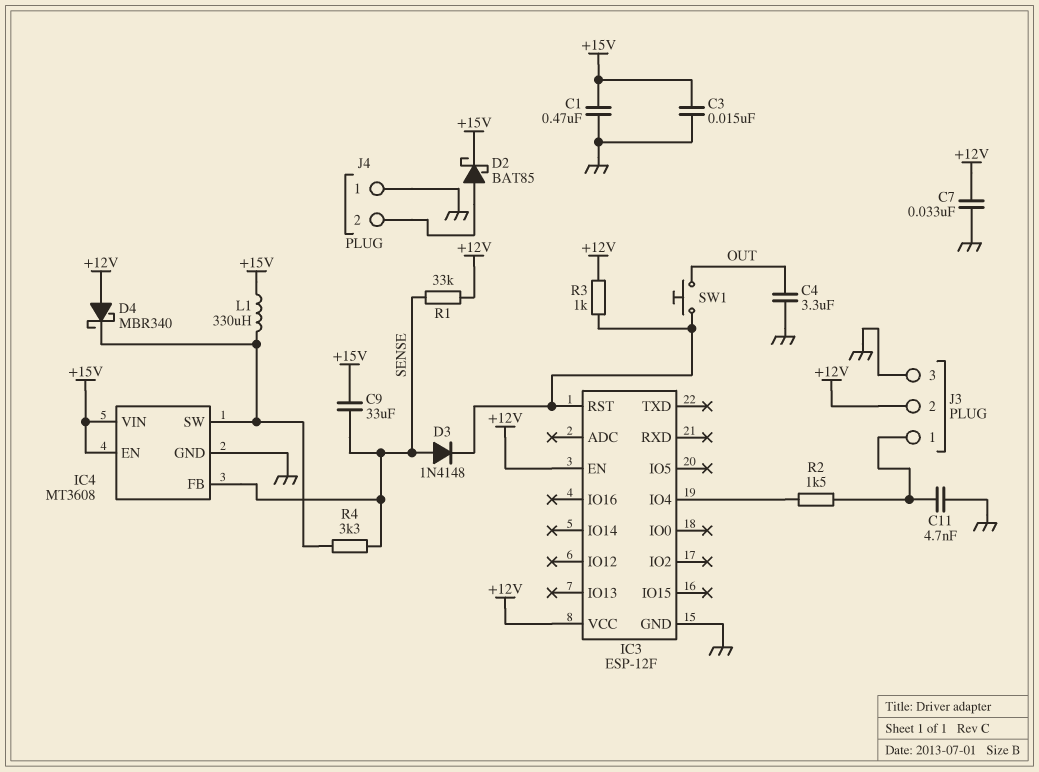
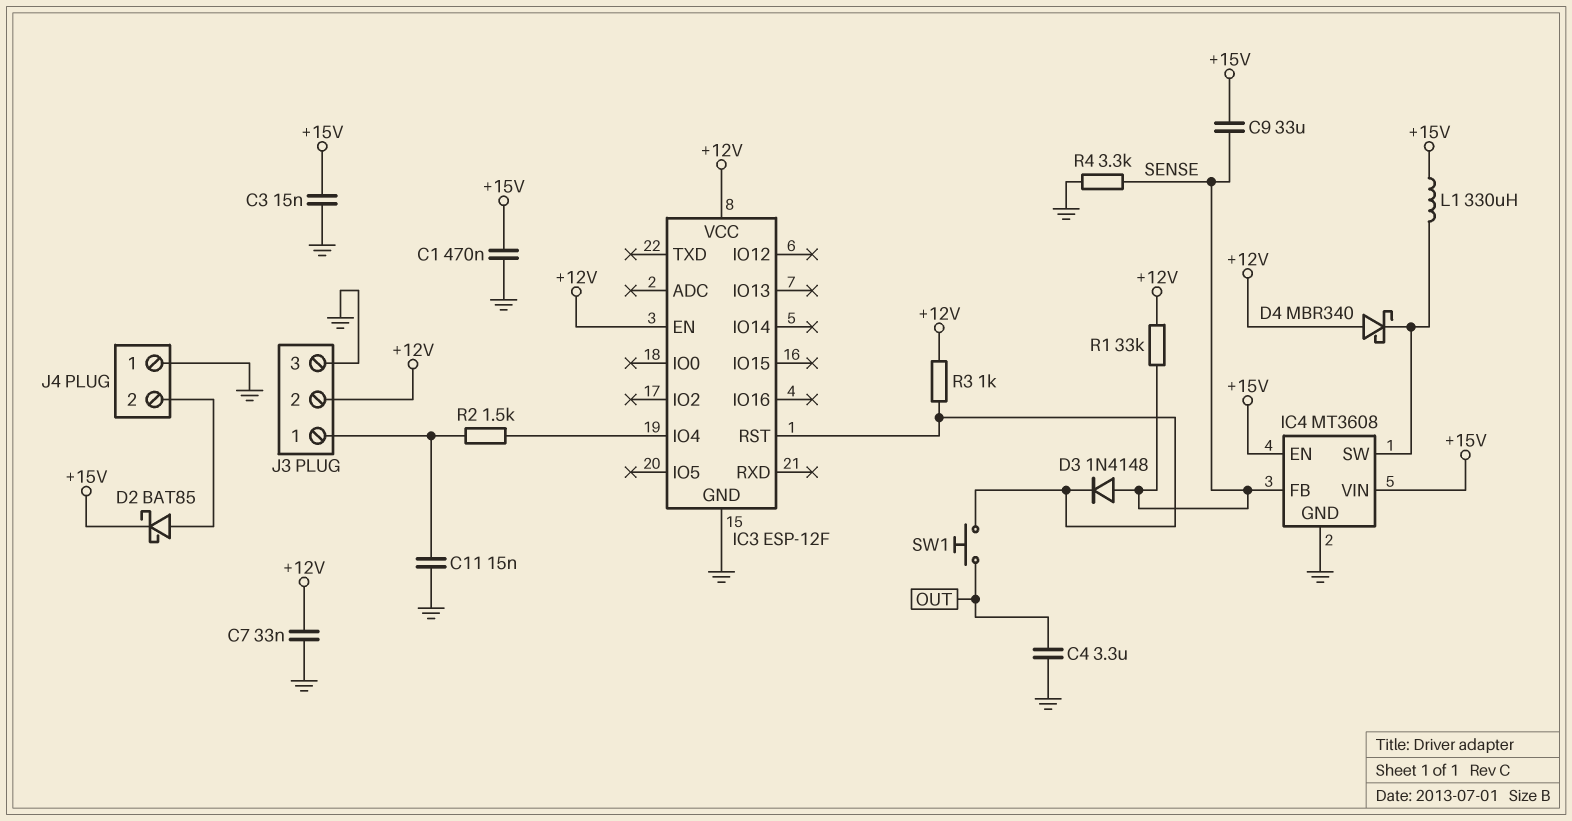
C11: 4.7nF (GND, J3/1) -> 15nF (GND, J3/1)
R4: 3.3k (IC4/SW, SENSE) -> 3.3k (GND, SENSE)

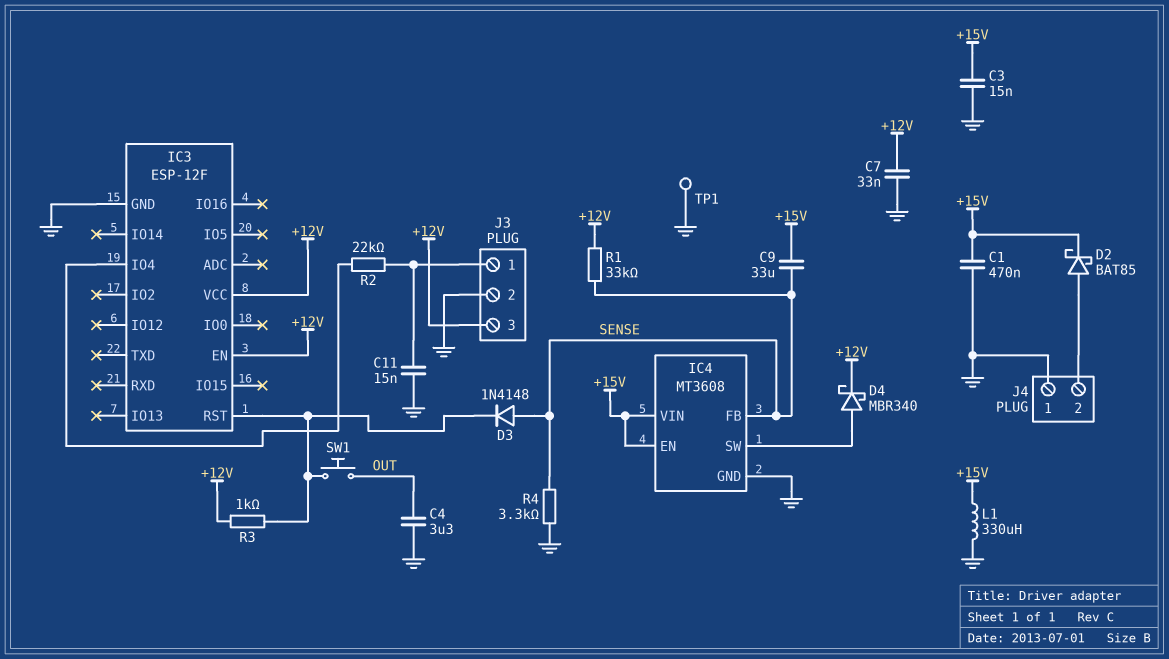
D4: schottky MBR340 (A +12V, K IC4/SW) -> schottky MBR340 (A IC4/SW, K +12V)
J3 pin 2: +12V -> GND
J3 pin 3: GND -> +12V
L1: 330uH (+15V, IC4/SW) -> 330uH (+15V, GND)
R2: 1.5k (IC3/IO4, J3/1) -> 22k (IC3/IO4, J3/1)
TP1: none -> test point (GND)

